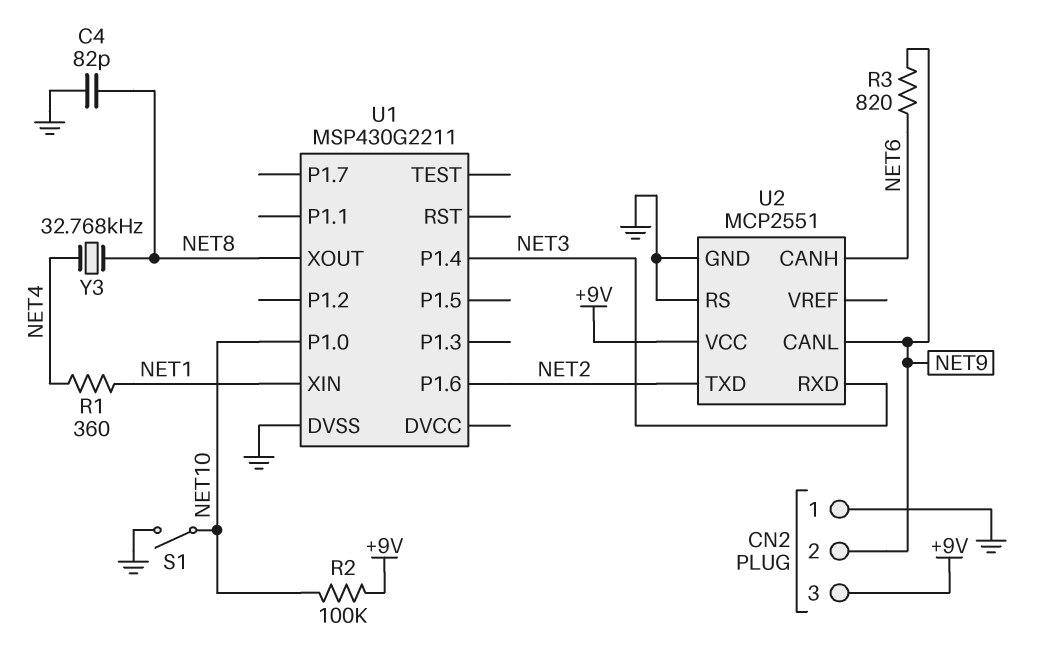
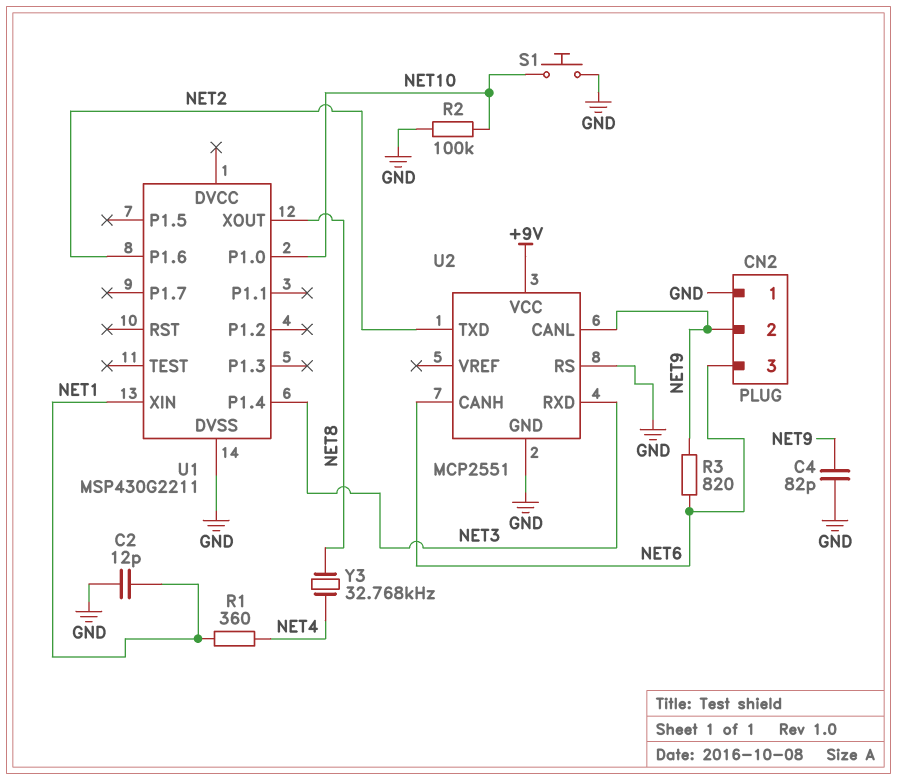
C2: none -> 12pF (GND, NET1)
C4: 82pF (GND, NET8) -> 82pF (GND, NET9)
CN2 pin 3: +9V -> NET6
R2: 100k (+9V, NET10) -> 100k (GND, NET10)
S1: switch (GND, NET10) -> button (GND, NET10)

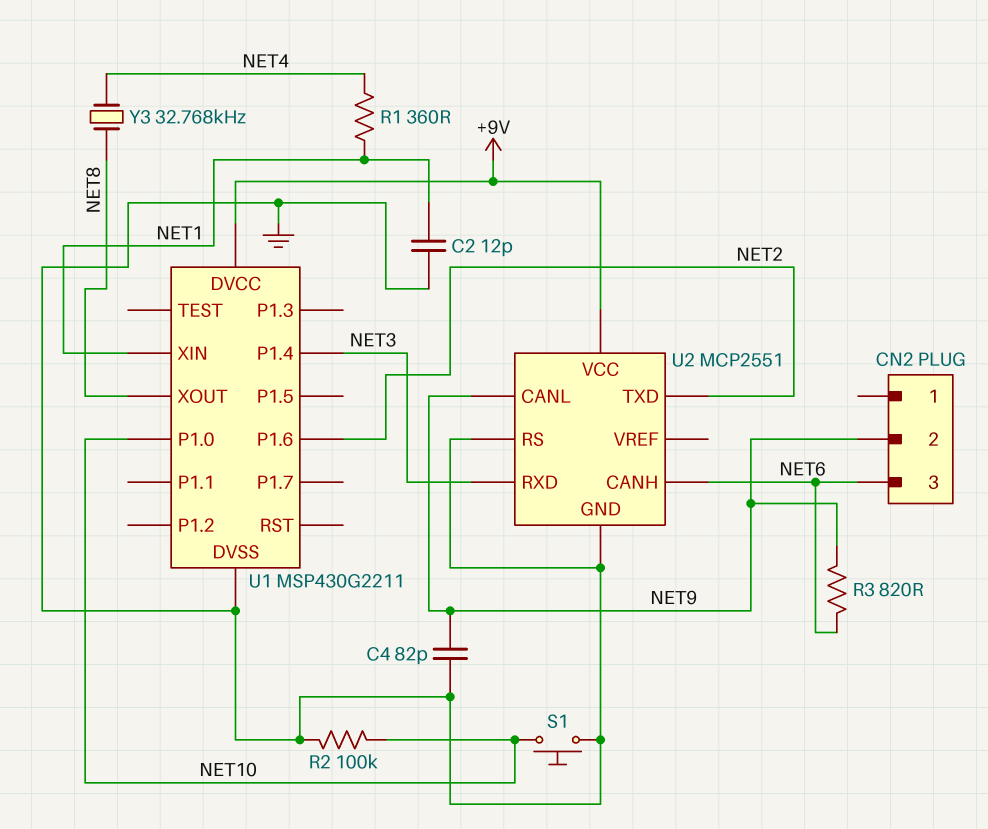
CN2 pin 1: GND -> none
U1 pin DVCC: none -> +9V

